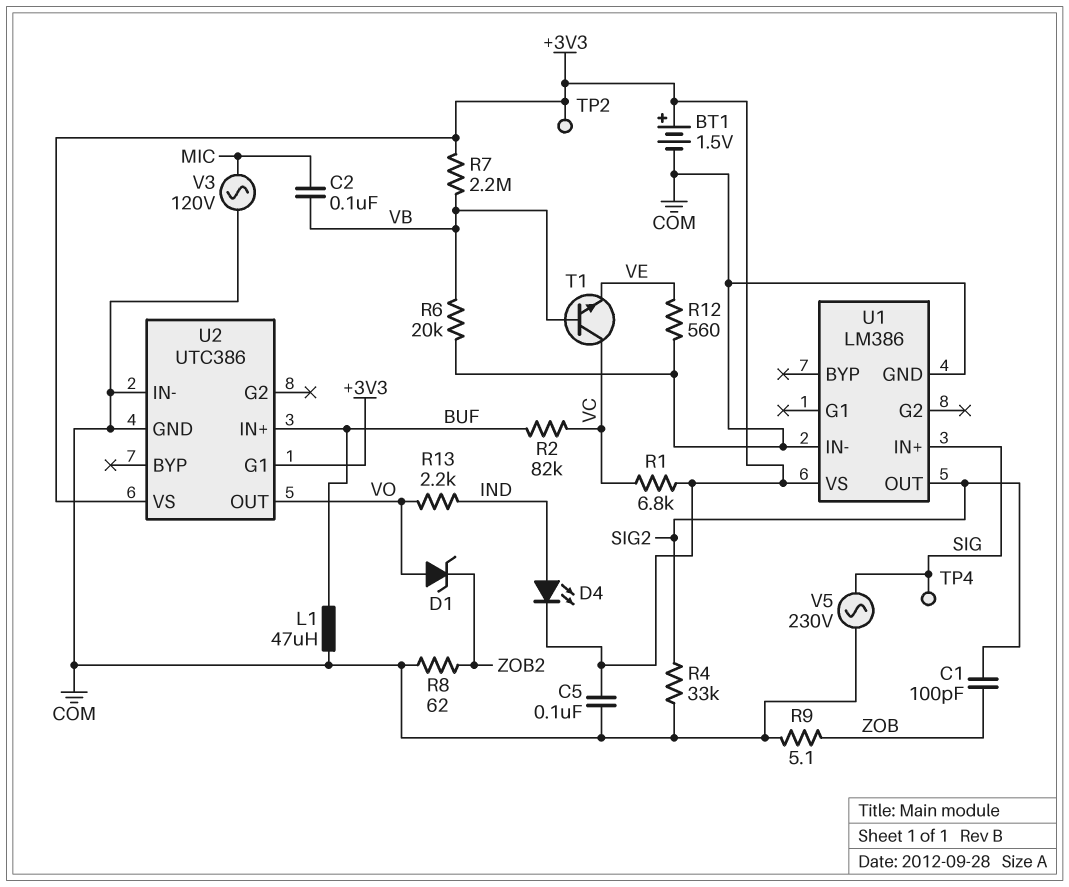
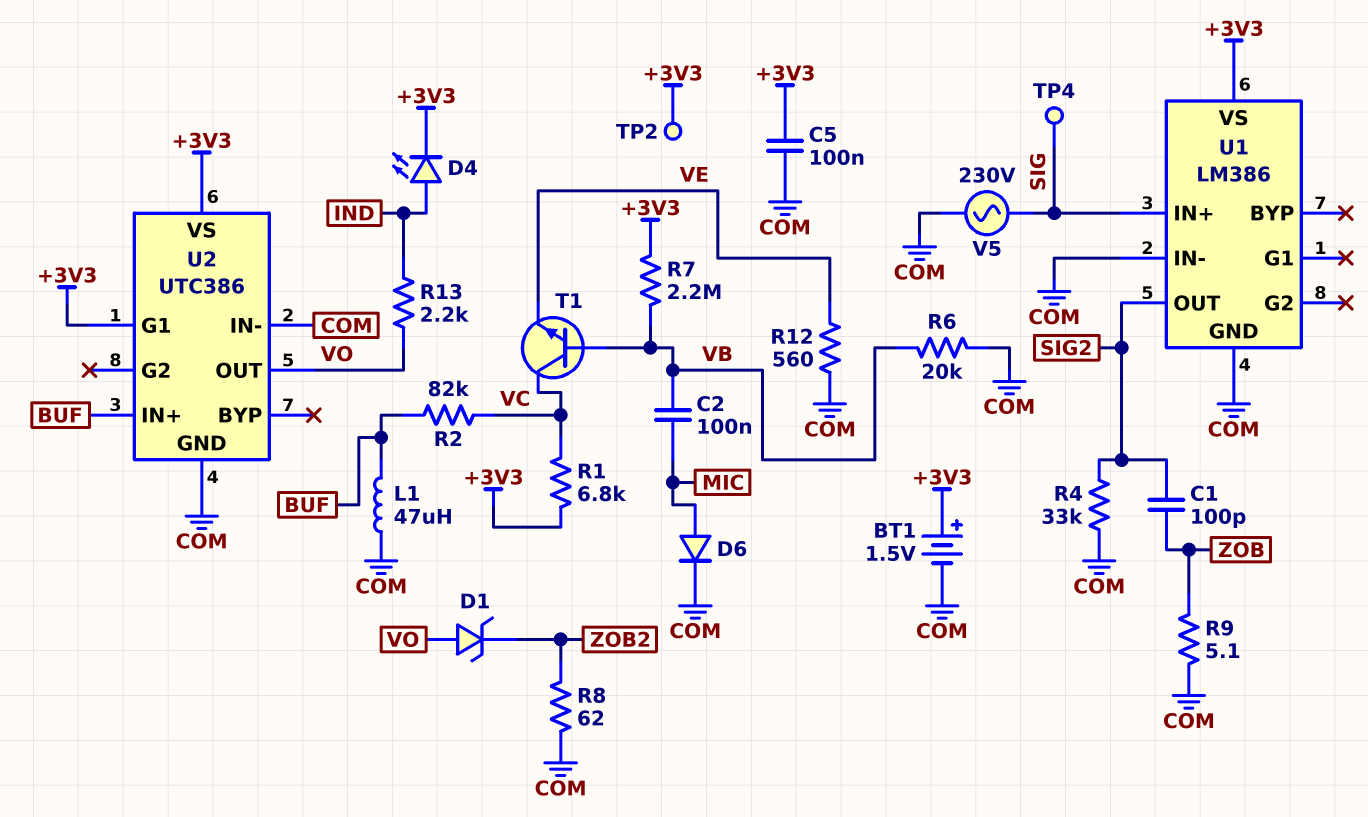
D6: none -> diode (A MIC, K COM)
V3: AC 120V (COM, MIC) -> none

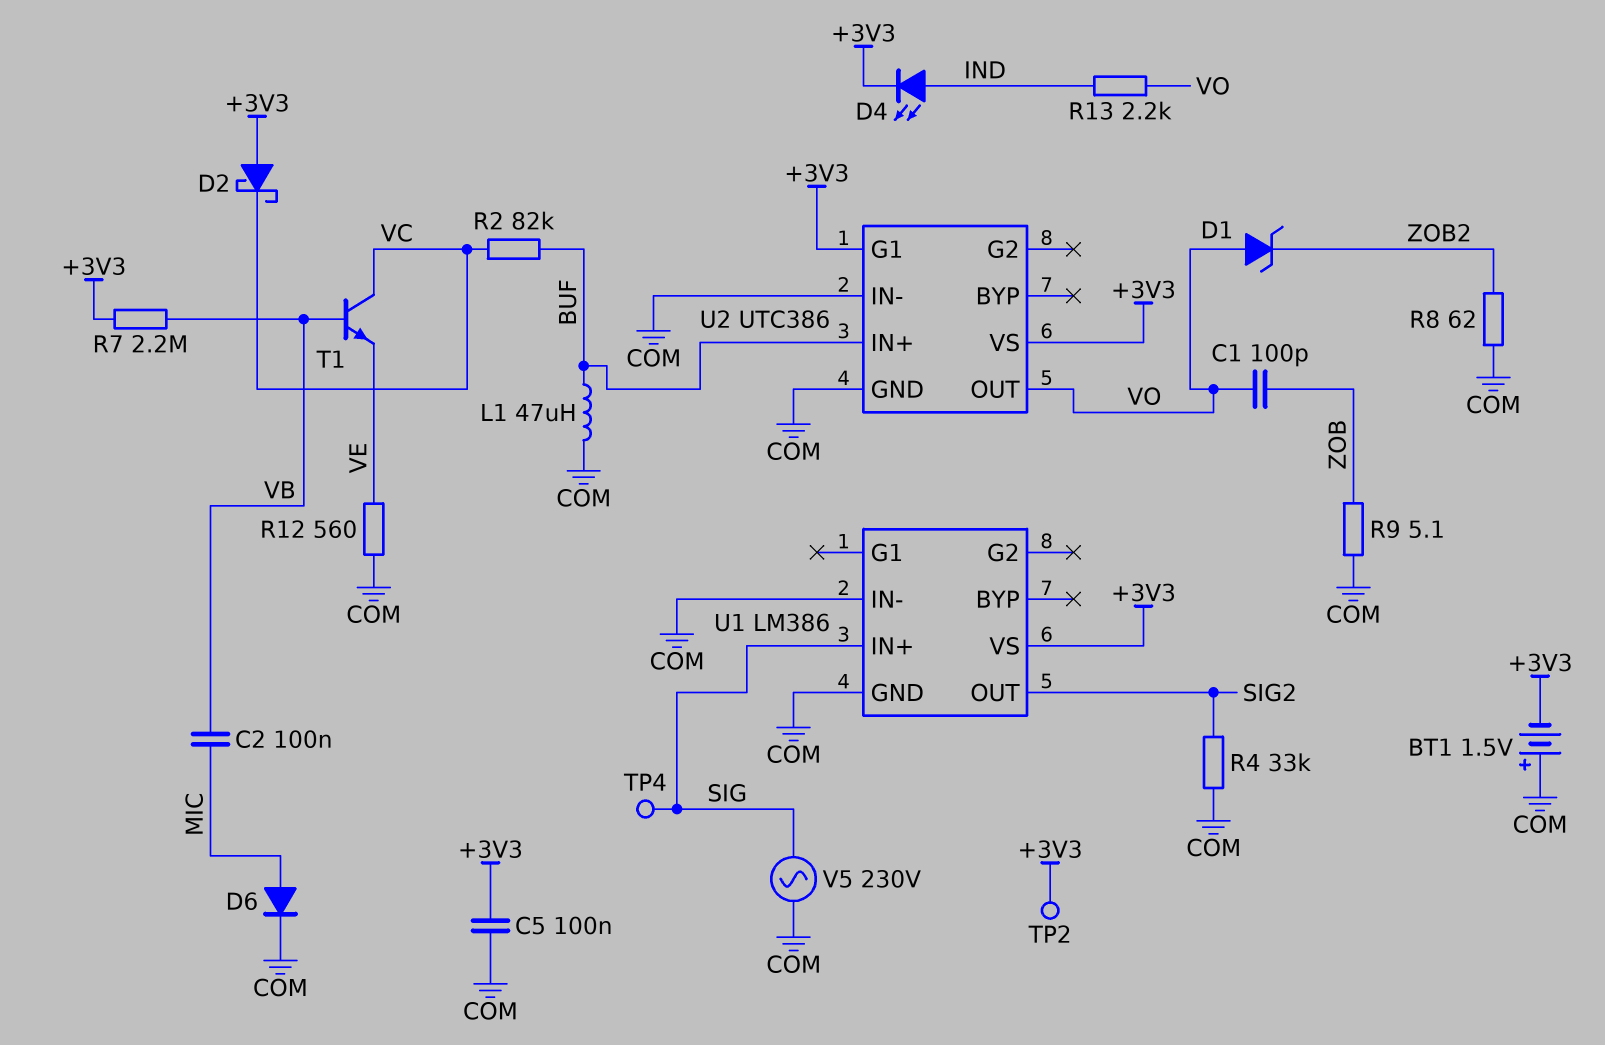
BT1: 1.5V (plus +3V3, minus COM) -> 1.5V (plus COM, minus +3V3)
C1: 100pF (SIG2, ZOB) -> 100pF (VO, ZOB)
D2: none -> schottky (A +3V3, K VC)
R1: 6.8k (+3V3, VC) -> none
R6: 20k (COM, VB) -> none

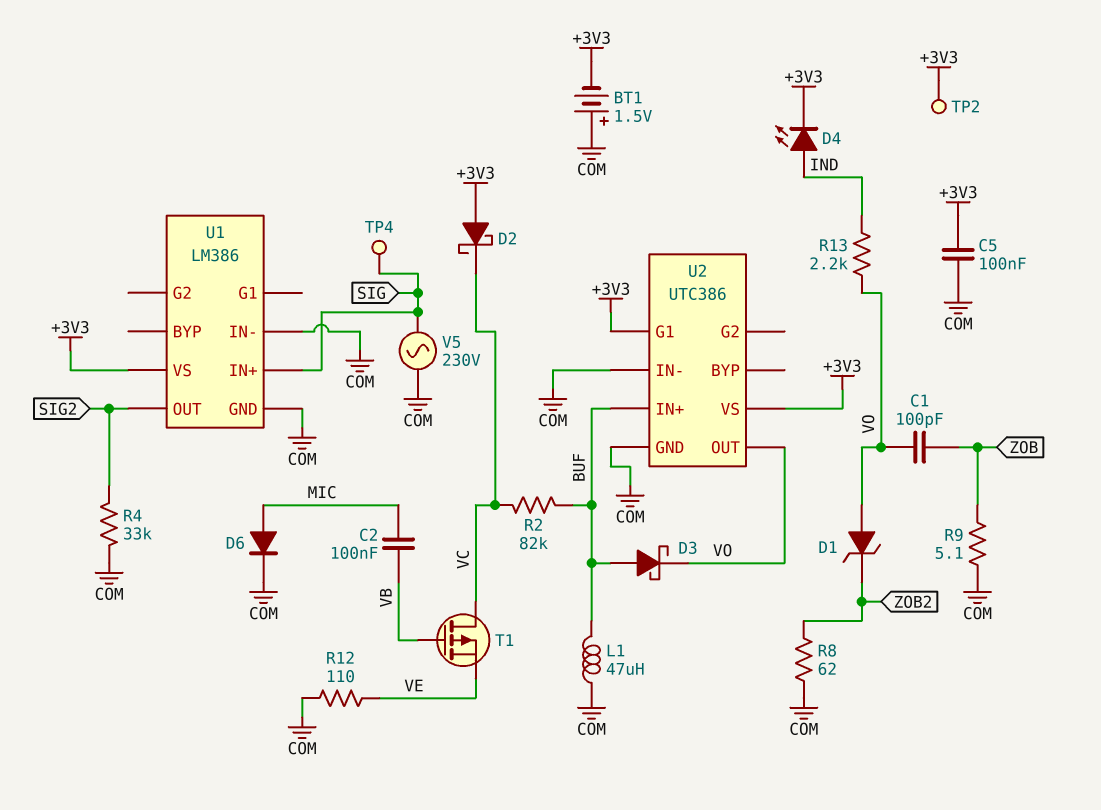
D3: none -> schottky (A BUF, K VO)
R7: 2.2M (+3V3, VB) -> none
R12: 560 (COM, VE) -> 110 (COM, VE)
T1: NPN (B VB, C VC, E VE) -> PMOS (G VB, D VC, S VE)

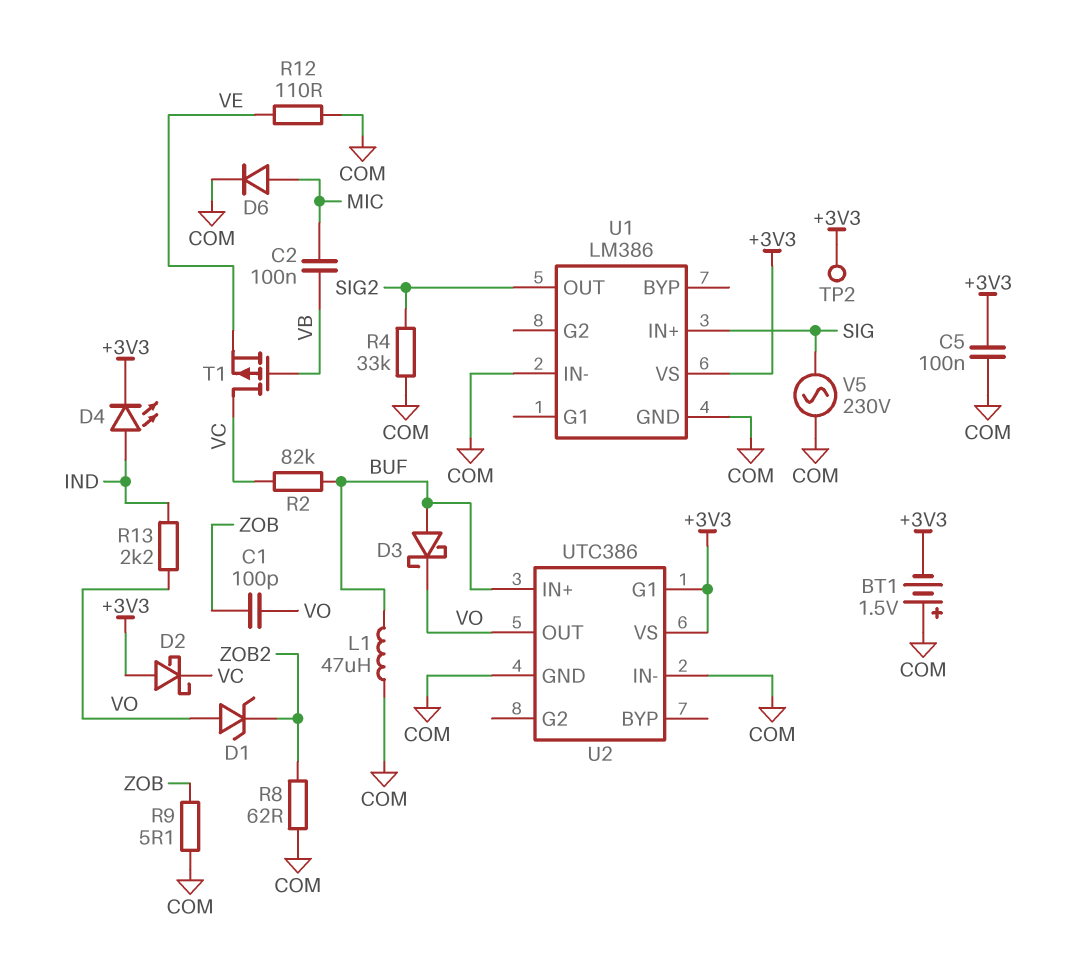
TP4: test point (SIG) -> none

